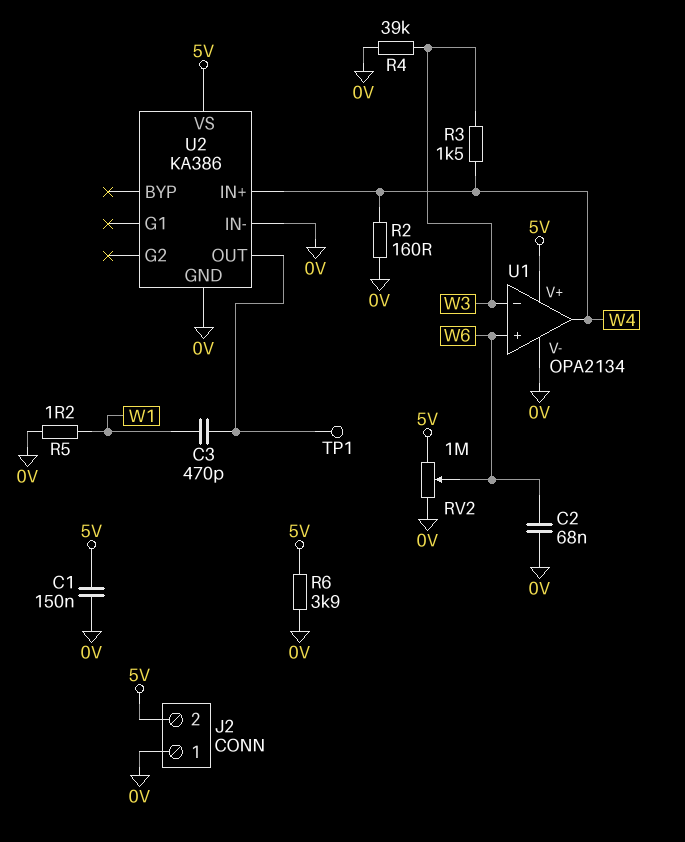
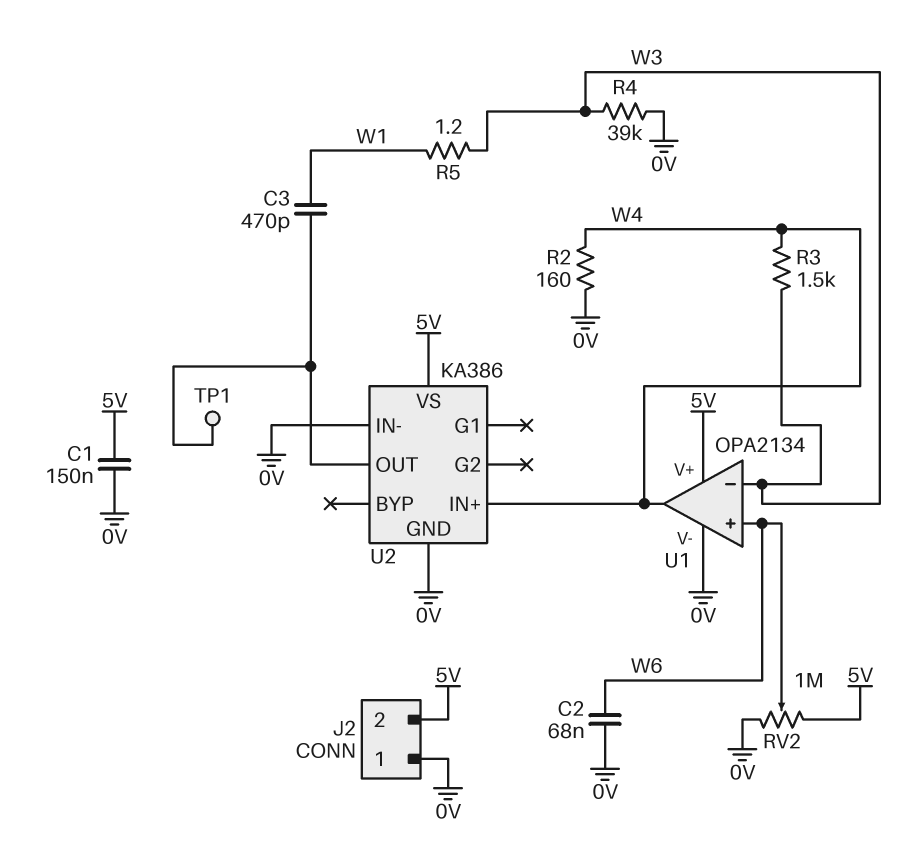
R5: 1.2 (0V, W1) -> 1.2 (W1, W3)
R6: 3.9k (0V, 5V) -> none

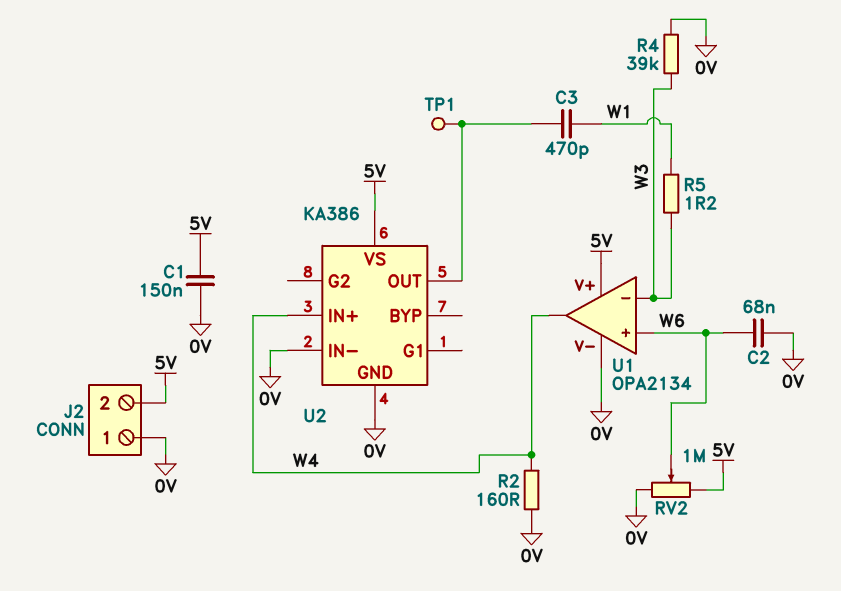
R3: 1.5k (W3, W4) -> none

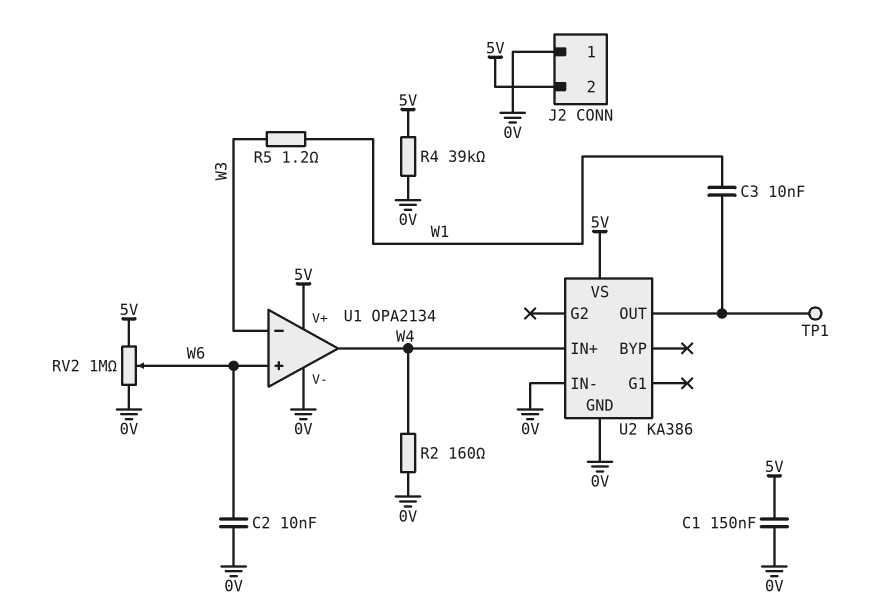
C2: 68nF (0V, W6) -> 10nF (0V, W6)
C3: 470pF (U2/OUT, W1) -> 10nF (U2/OUT, W1)
R4: 39k (0V, W3) -> 39k (0V, 5V)

